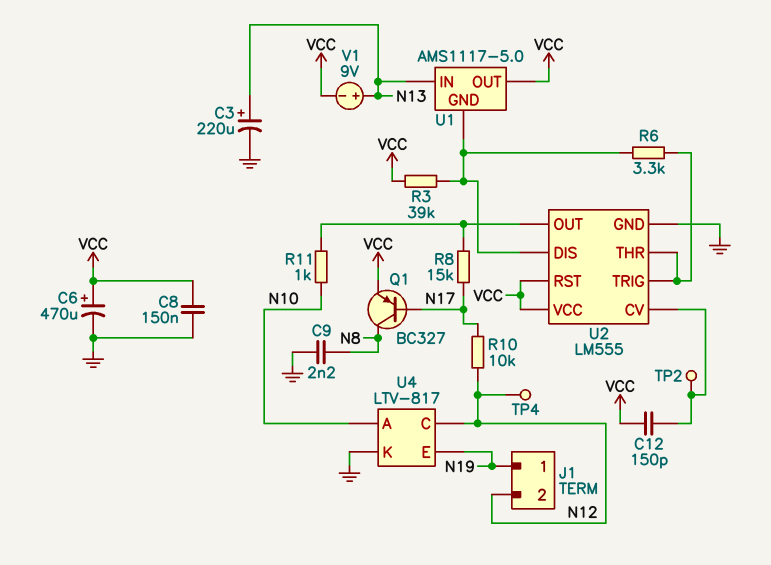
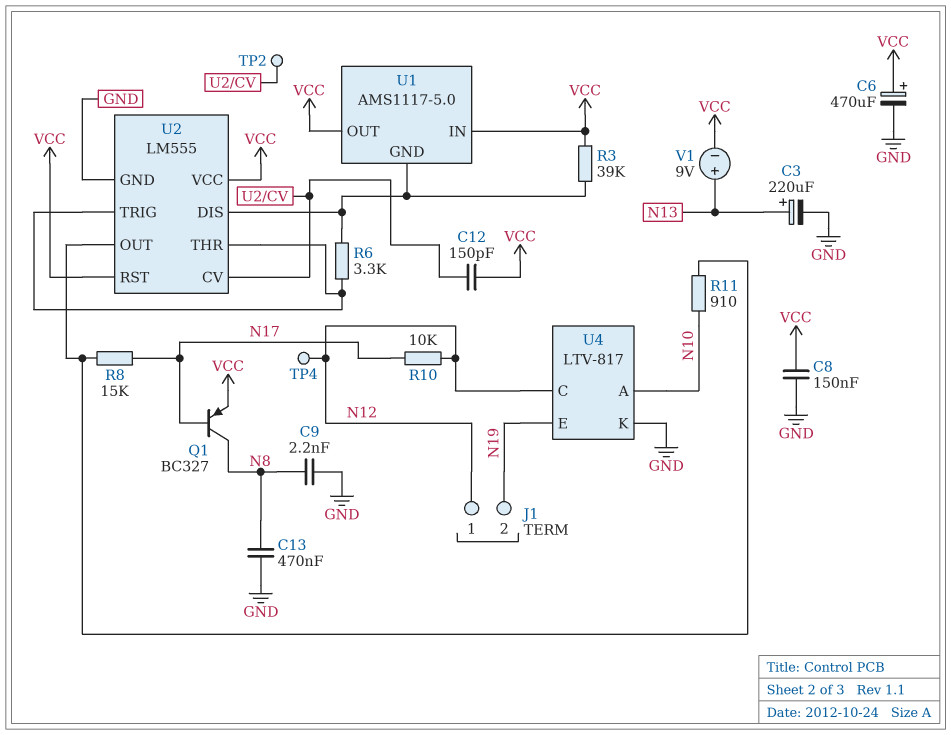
C13: none -> 470nF (GND, N8)
J1 pin 1: N19 -> N12
J1 pin 2: N12 -> N19
R11: 1k (N10, U2/OUT) -> 910 (N10, U2/OUT)
U1 pin IN: N13 -> VCC

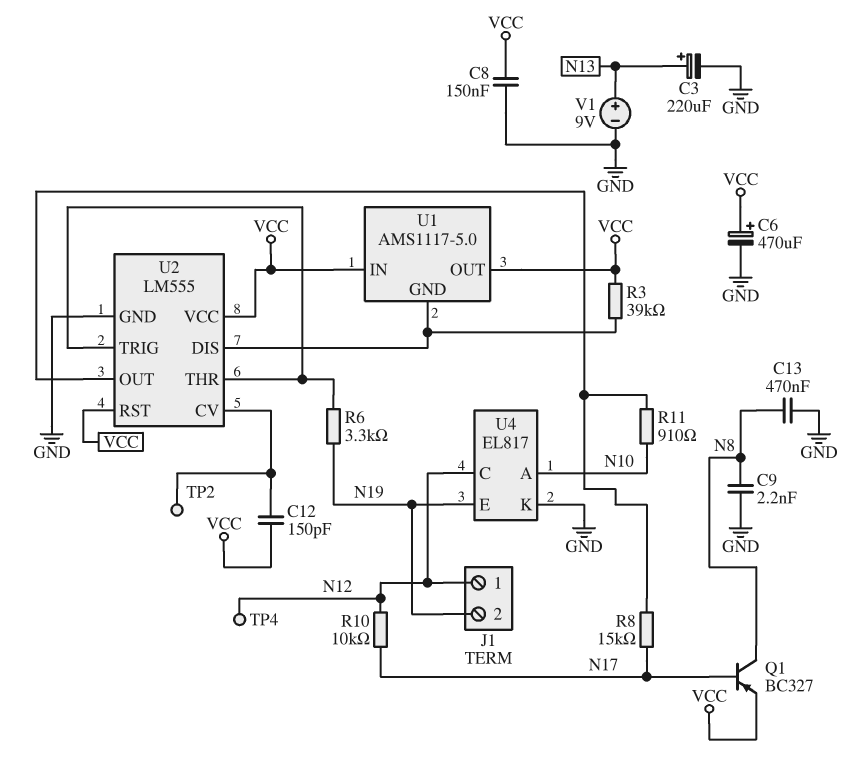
R6: 3.3k (U1/GND, U2/THR) -> 3.3k (N19, U2/THR)
U4: LTV-817 -> EL817
V1: 9V (plus N13, minus VCC) -> 9V (plus N13, minus GND)

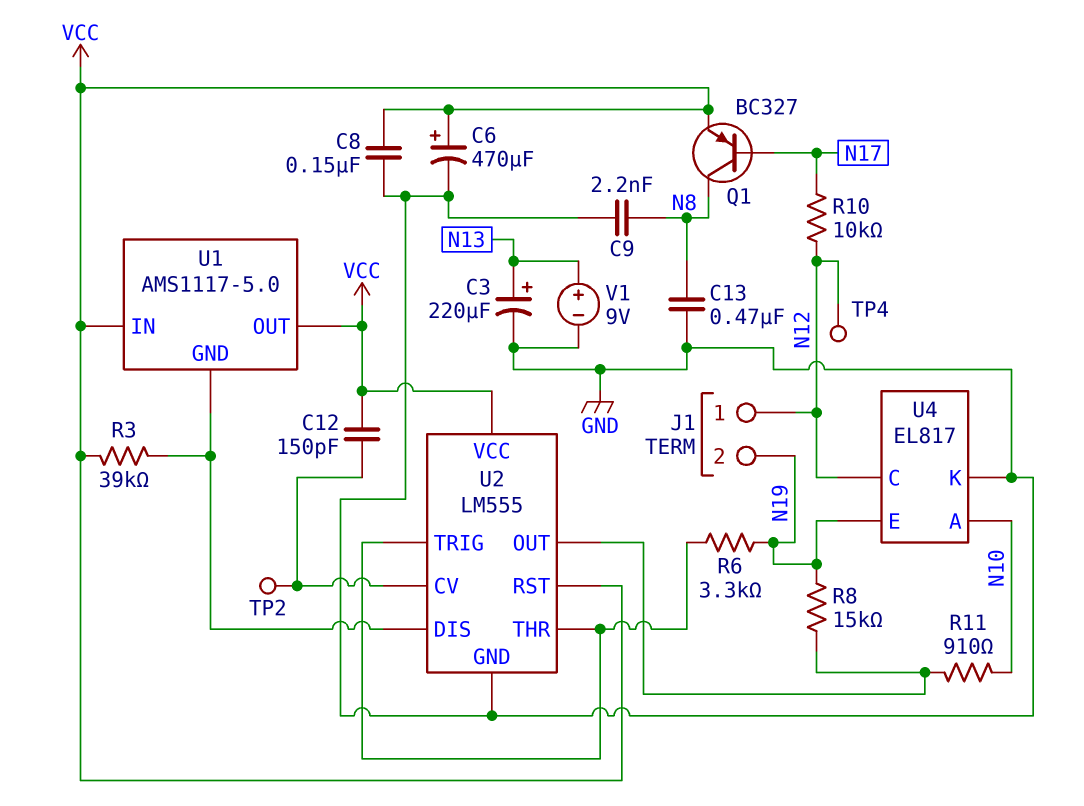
R8: 15k (N17, U2/OUT) -> 15k (N19, U2/OUT)

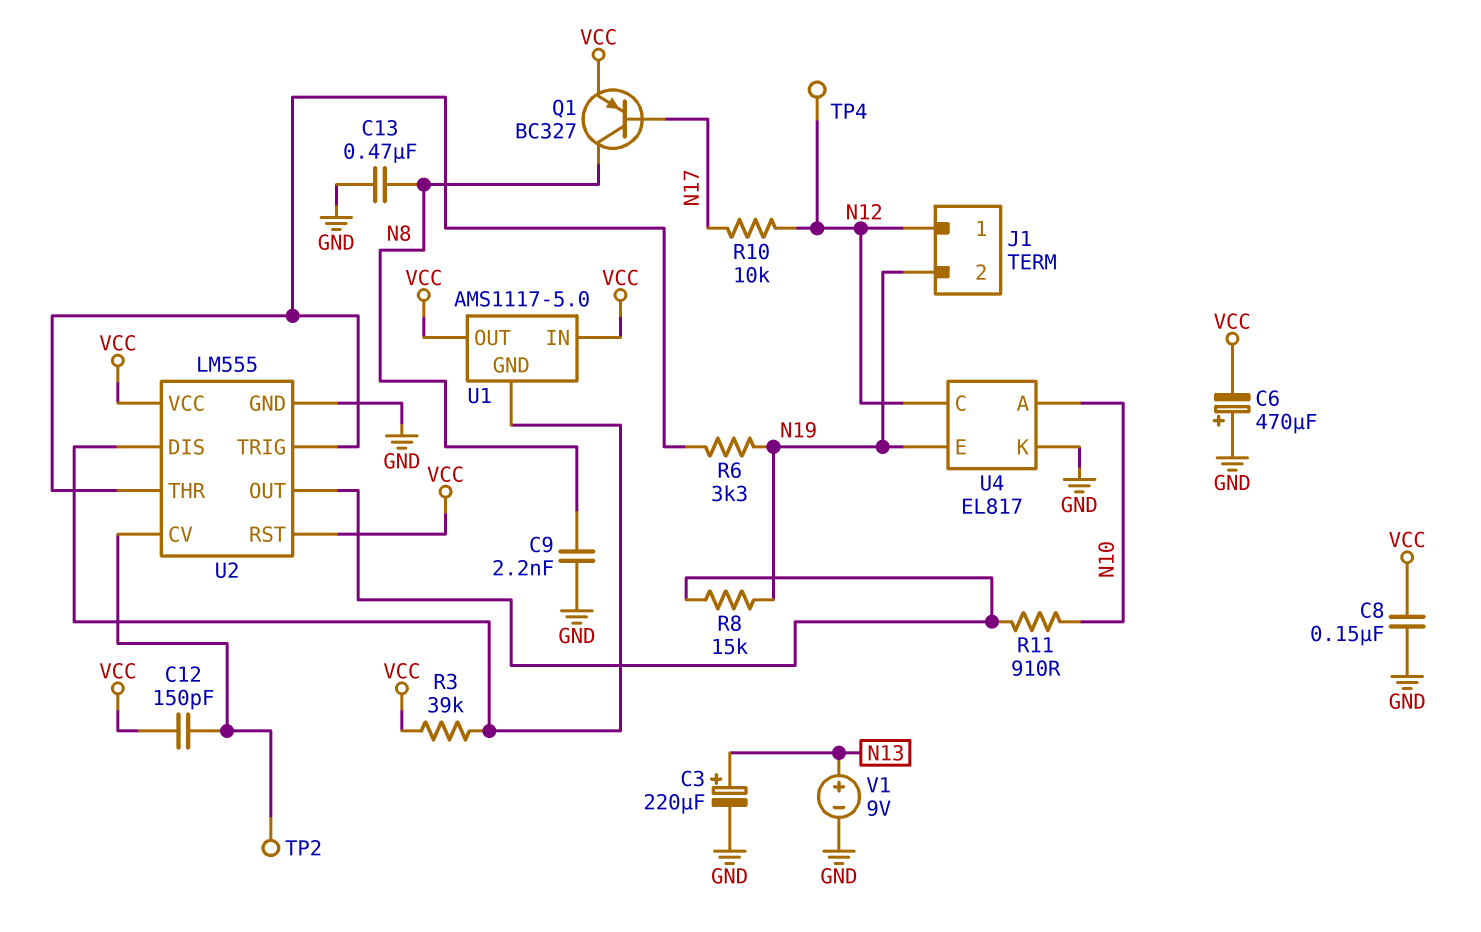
C6: 470uF (plus VCC, minus GND) -> 470uF (plus GND, minus VCC)

